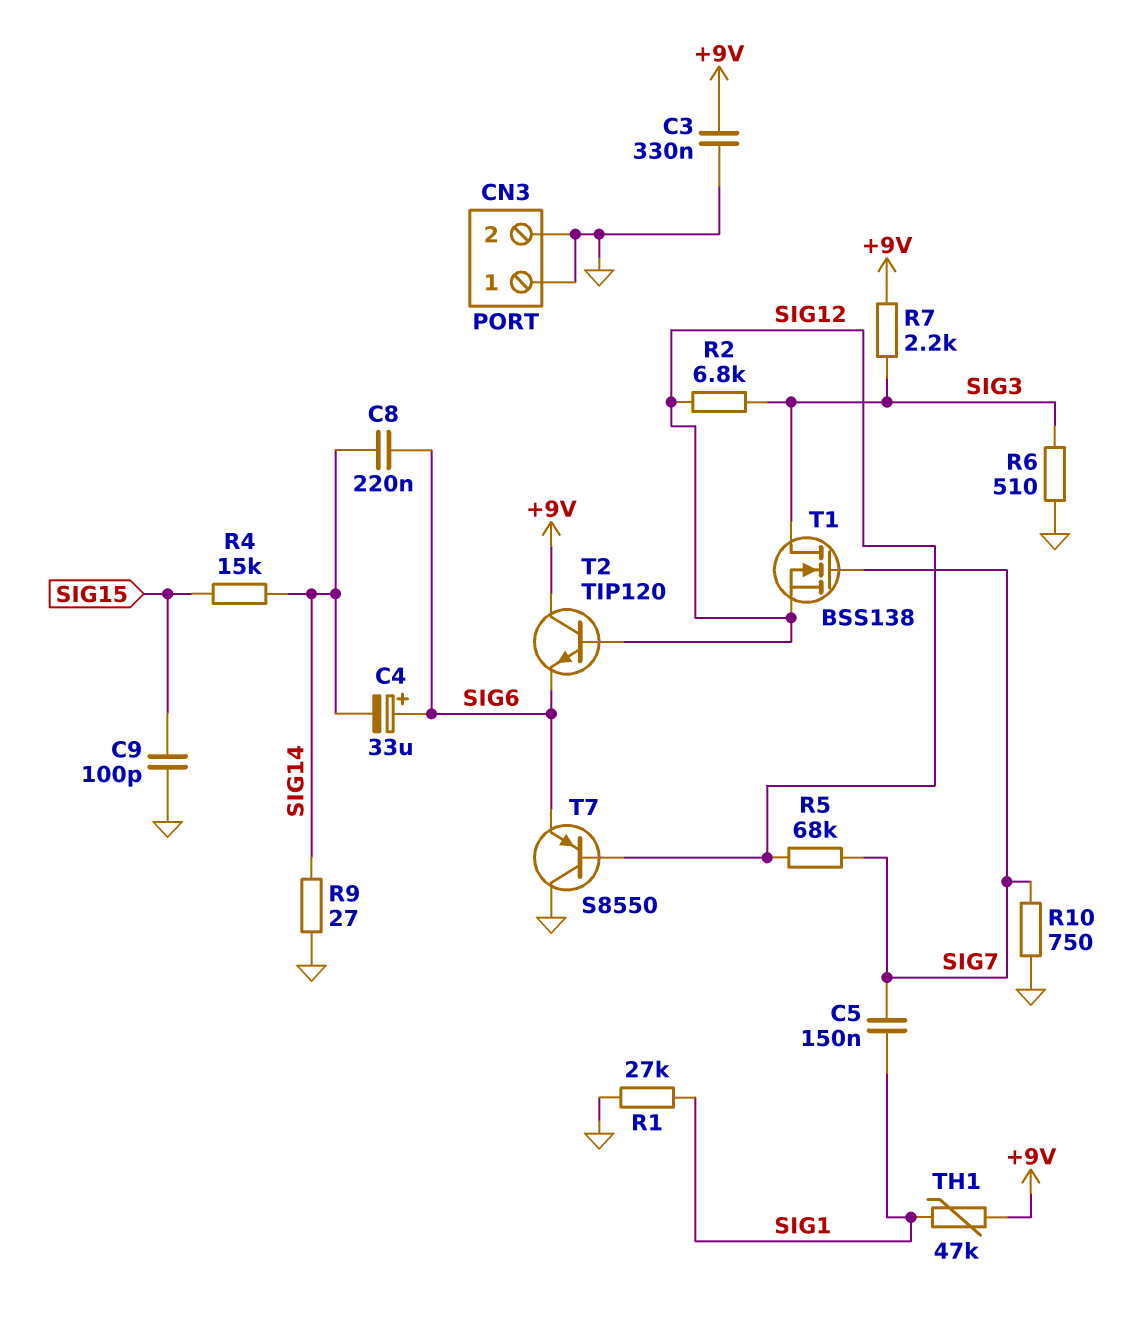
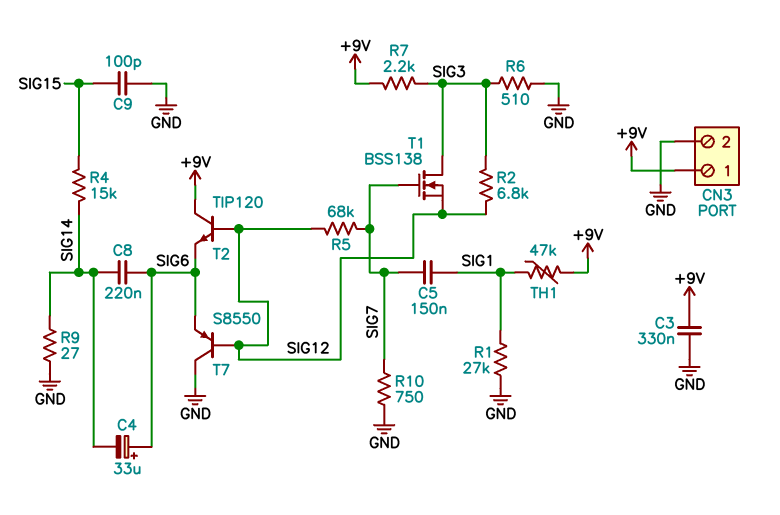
CN3 pin 1: GND -> +9V

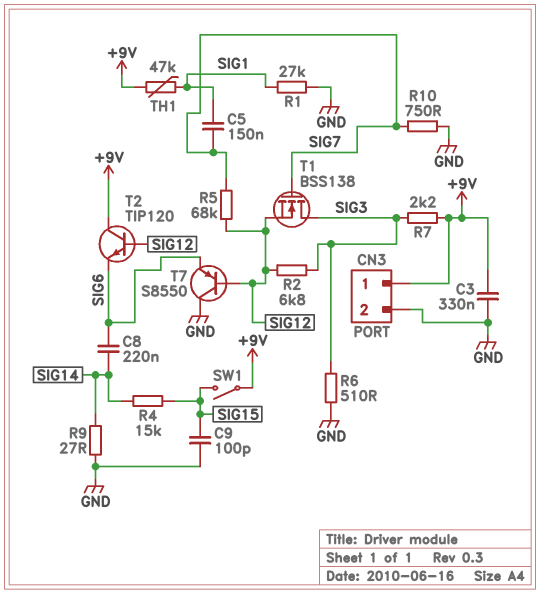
C4: 33uF (plus SIG6, minus SIG14) -> none
SW1: none -> switch (+9V, SIG15)

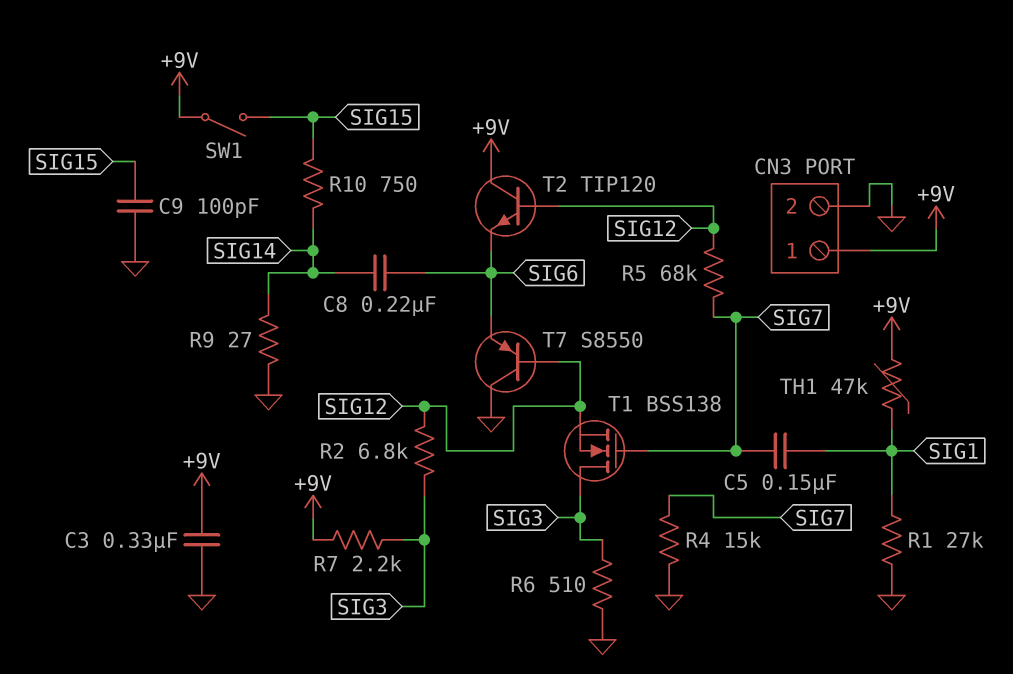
R4: 15k (SIG14, SIG15) -> 15k (GND, SIG7)
R10: 750 (GND, SIG7) -> 750 (SIG14, SIG15)

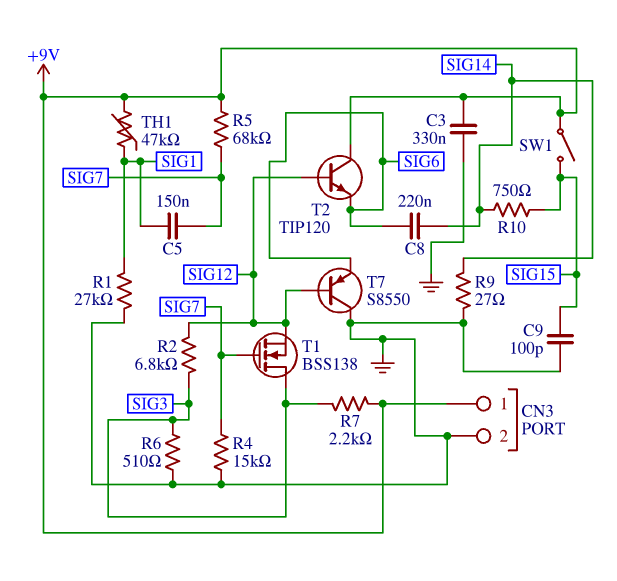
R5: 68k (SIG7, SIG12) -> 68k (+9V, SIG7)

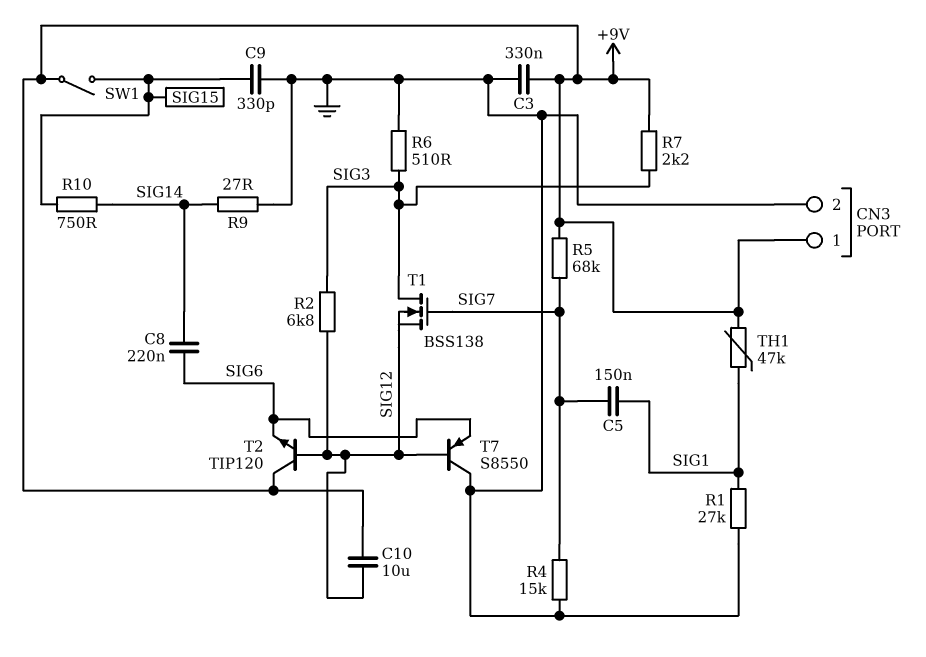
C9: 100pF (GND, SIG15) -> 330pF (GND, SIG15)
C10: none -> 10uF (+9V, SIG12)

